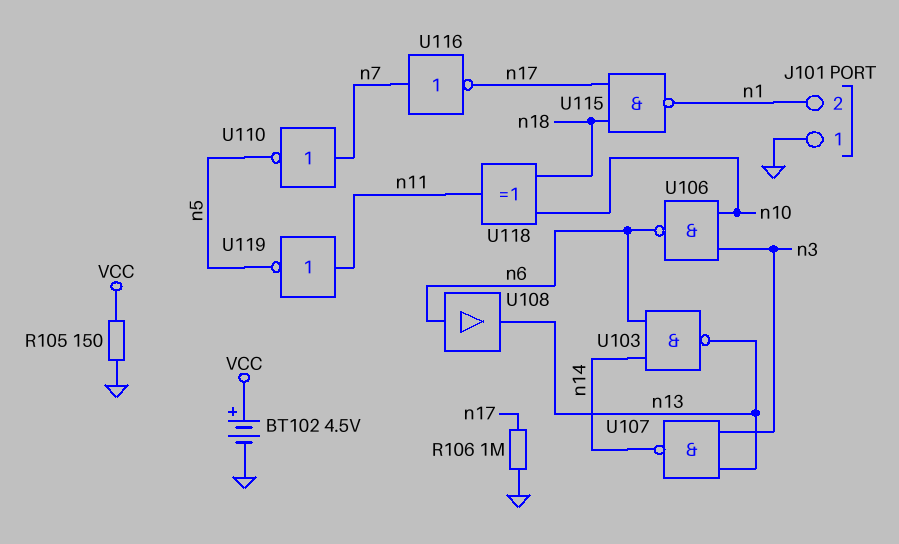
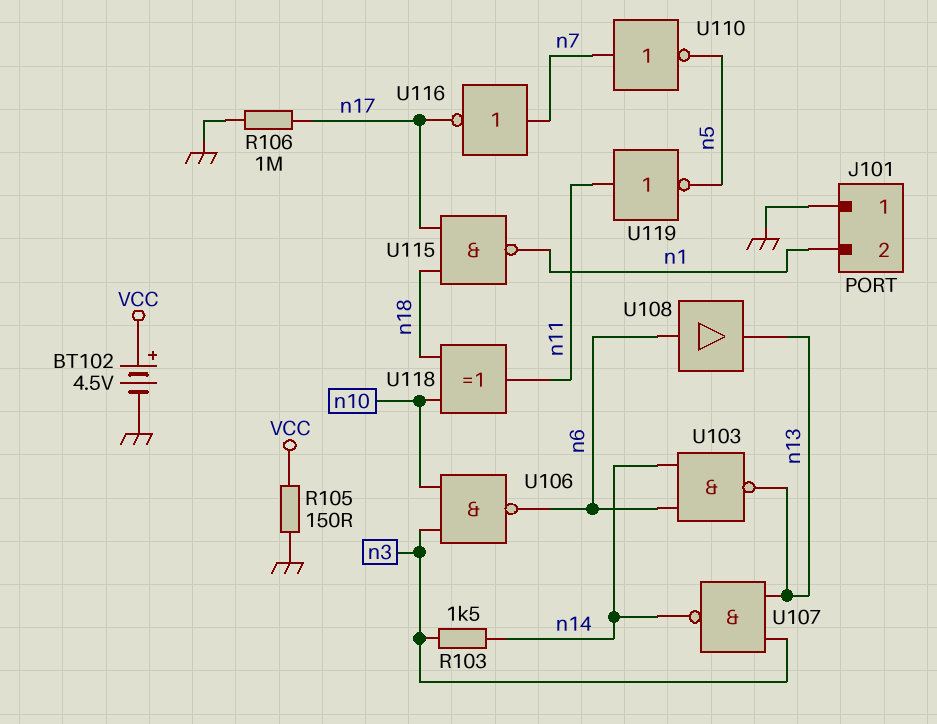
R103: none -> 1.5k (n3, n14)

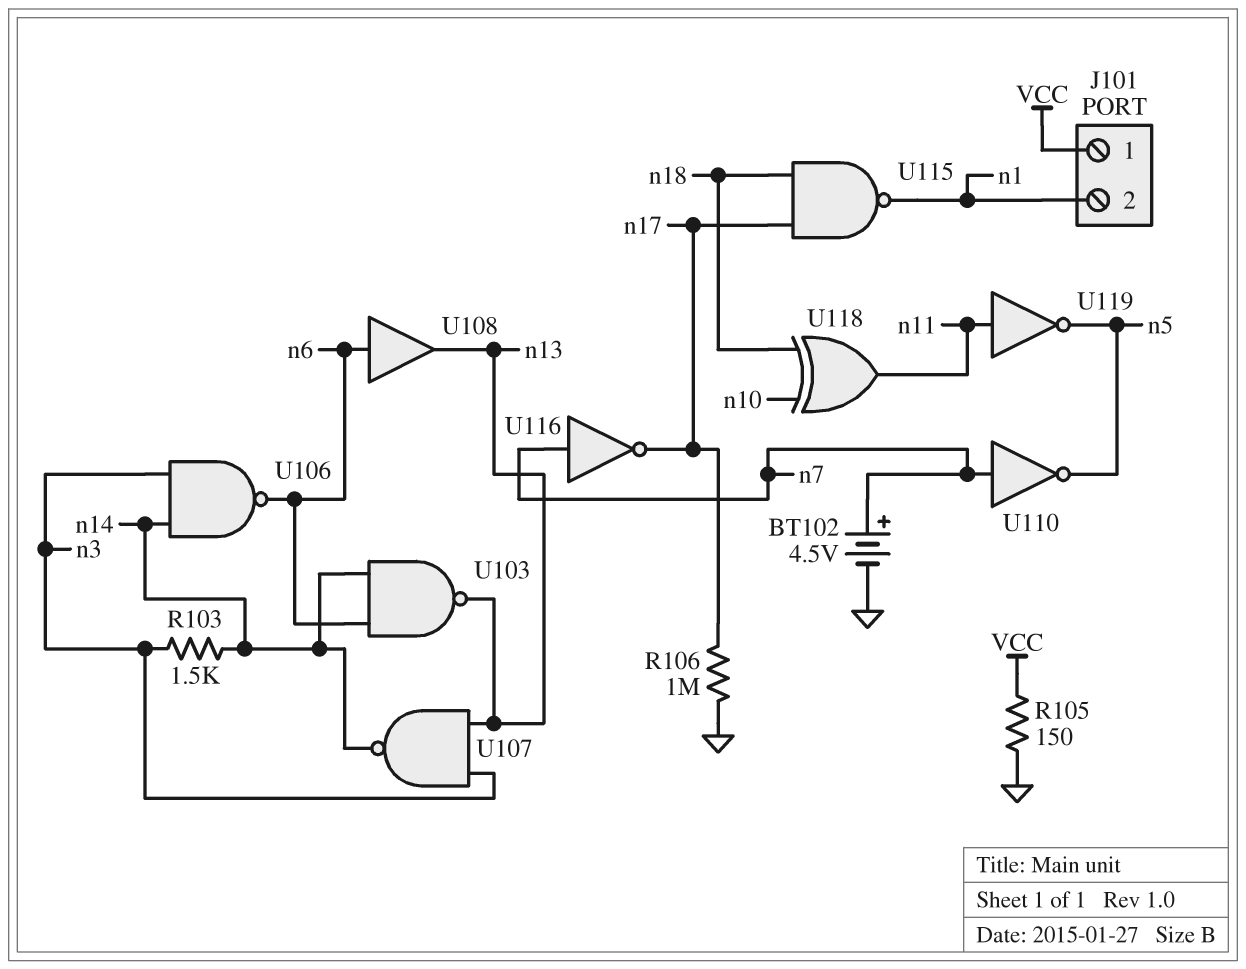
BT102: 4.5V (plus VCC, minus GND) -> 4.5V (plus n7, minus GND)
J101 pin 1: GND -> VCC
U106: NAND (in n3, in n10, out n6) -> NAND (in n3, in n14, out n6)

